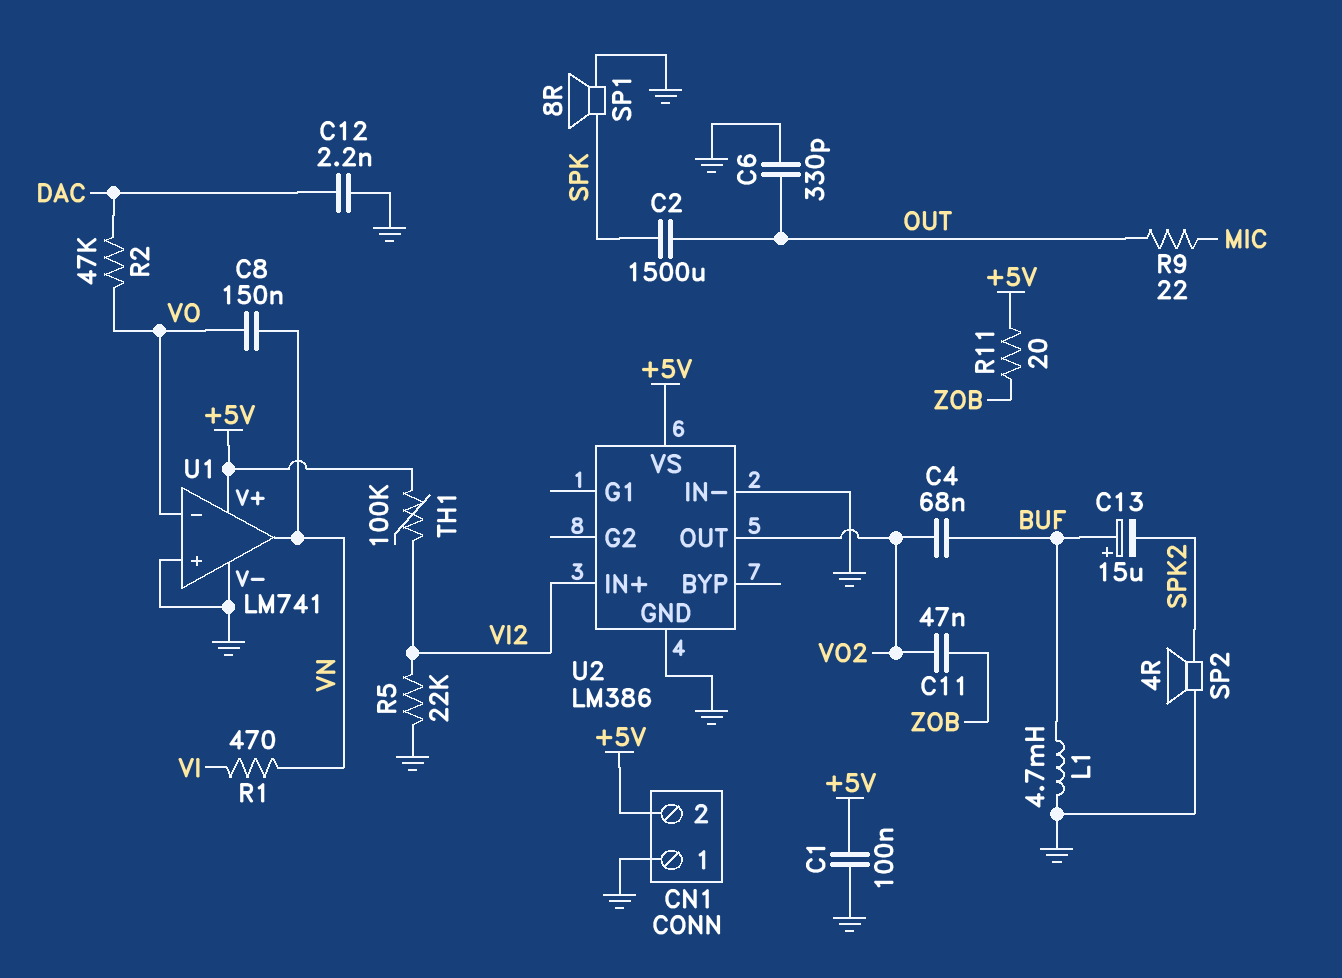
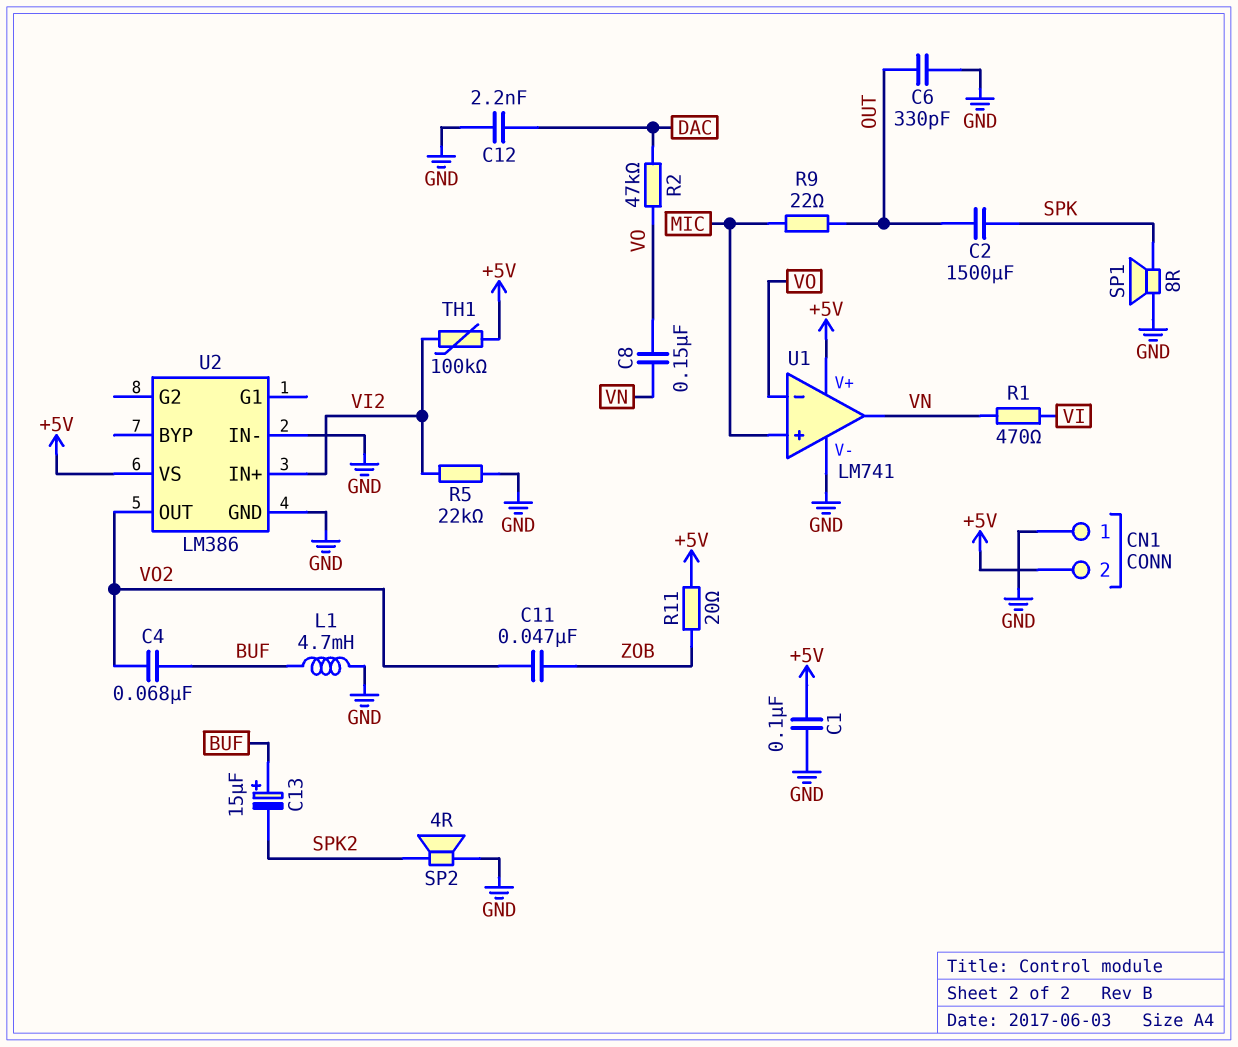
U1 pin in+: GND -> MIC

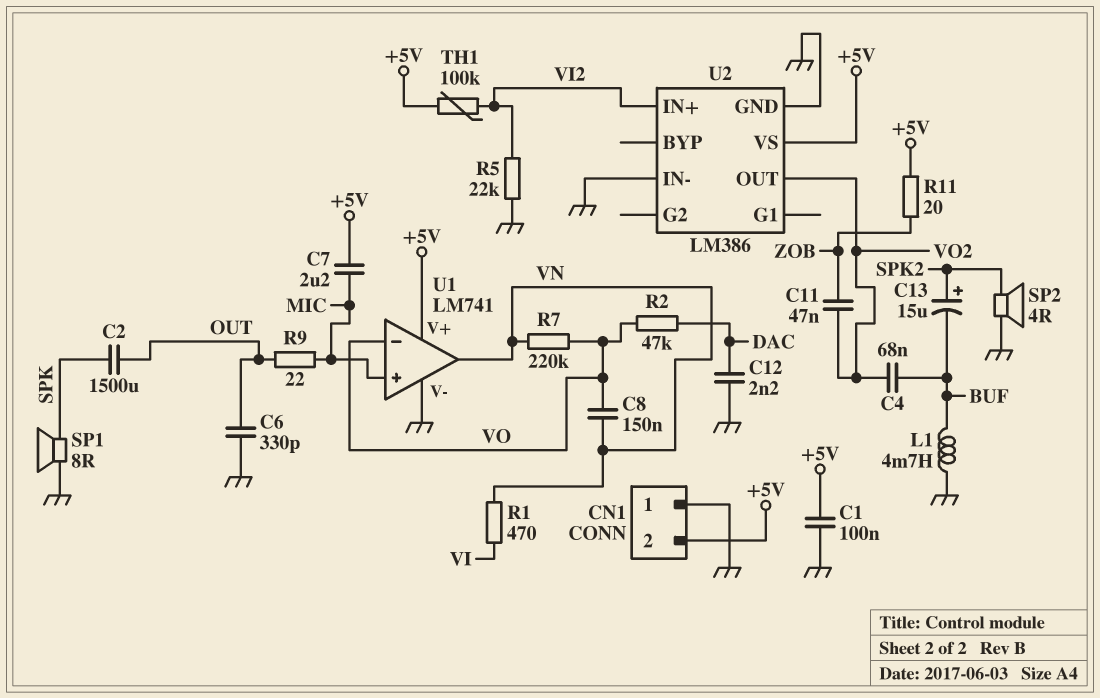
C7: none -> 2.2uF (+5V, MIC)
C13: 15uF (plus BUF, minus SPK2) -> 15uF (plus SPK2, minus BUF)
R7: none -> 220k (VN, VO)

